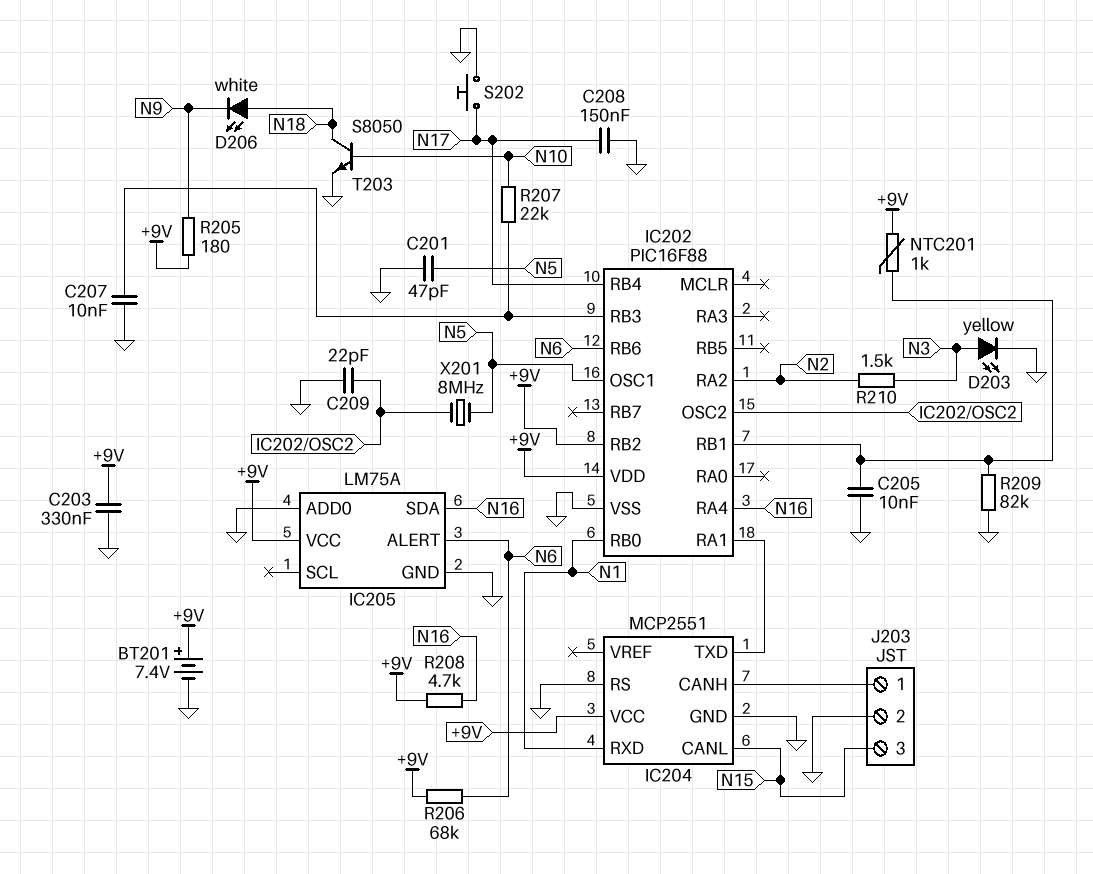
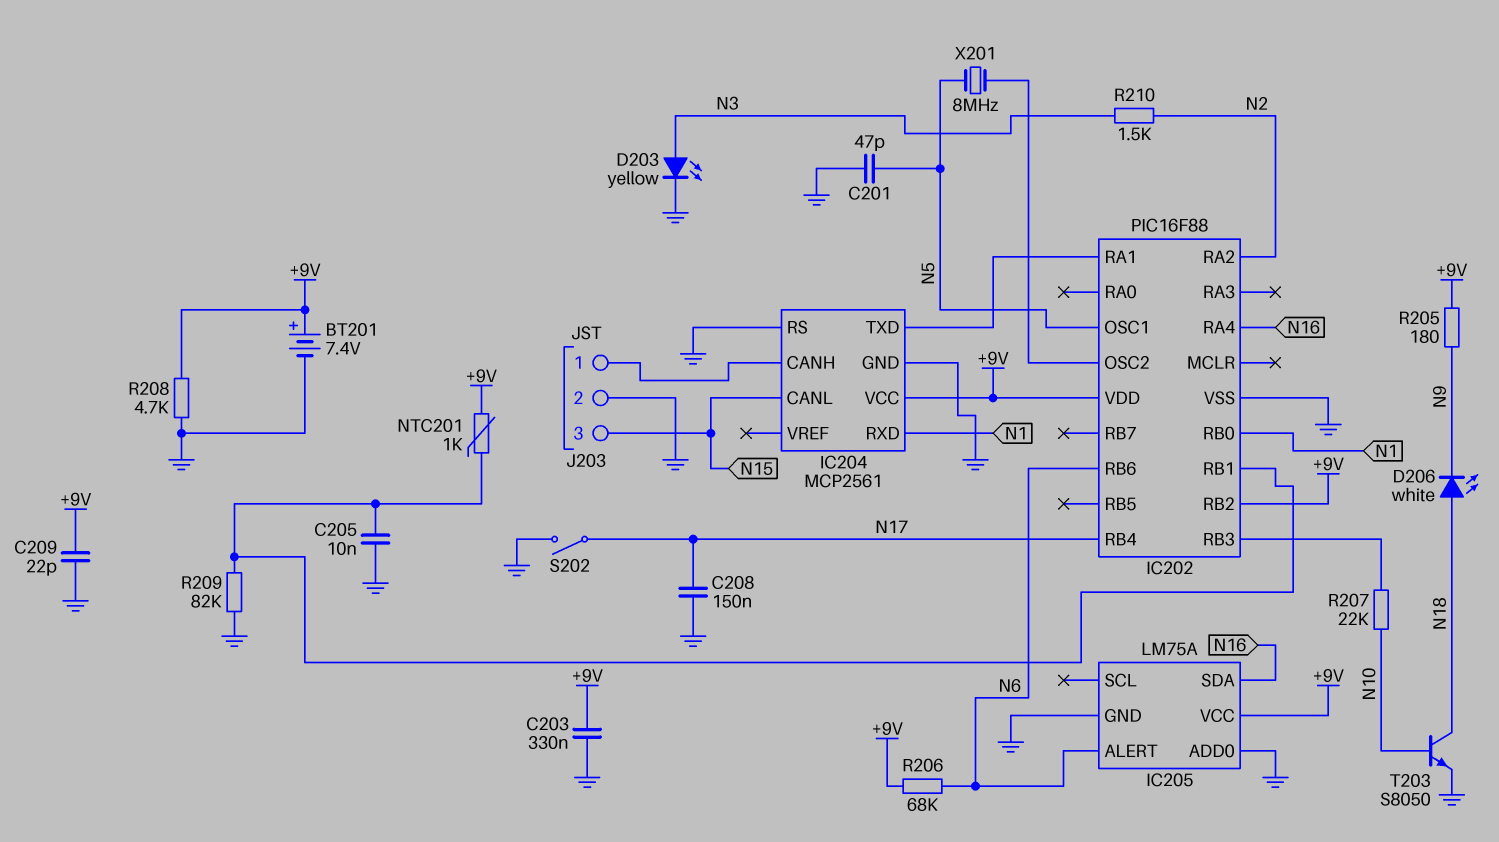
C207: 10nF (GND, IC202/RB3) -> none
C209: 22pF (GND, IC202/OSC2) -> 22pF (+9V, GND)
IC204: MCP2551 -> MCP2561
R208: 4.7k (+9V, N16) -> 4.7k (+9V, GND)
S202: button (GND, N17) -> switch (GND, N17)

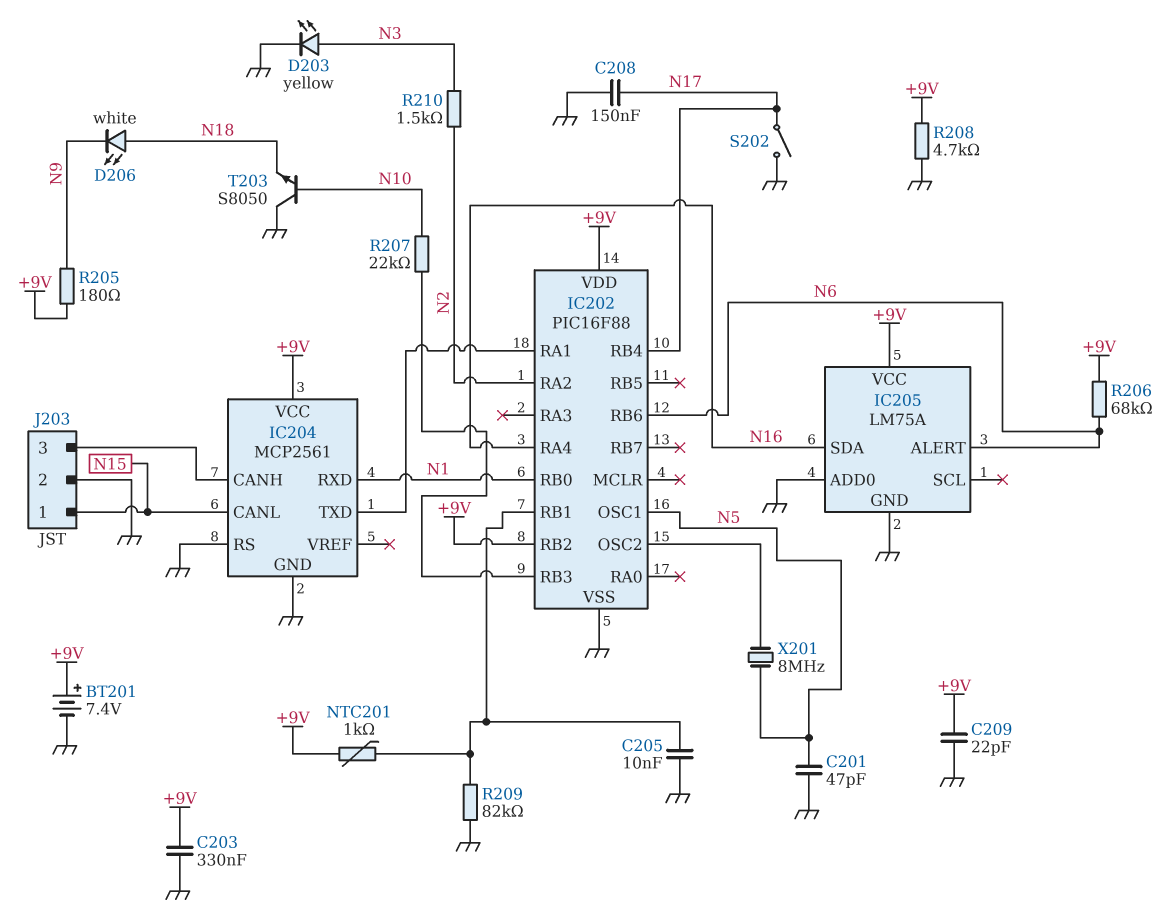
J203 pin 1: IC204/CANH -> N15
J203 pin 3: N15 -> IC204/CANH
T203: NPN S8050 (B N10, C N18, E GND) -> NPN S8050 (B N10, C GND, E N18)

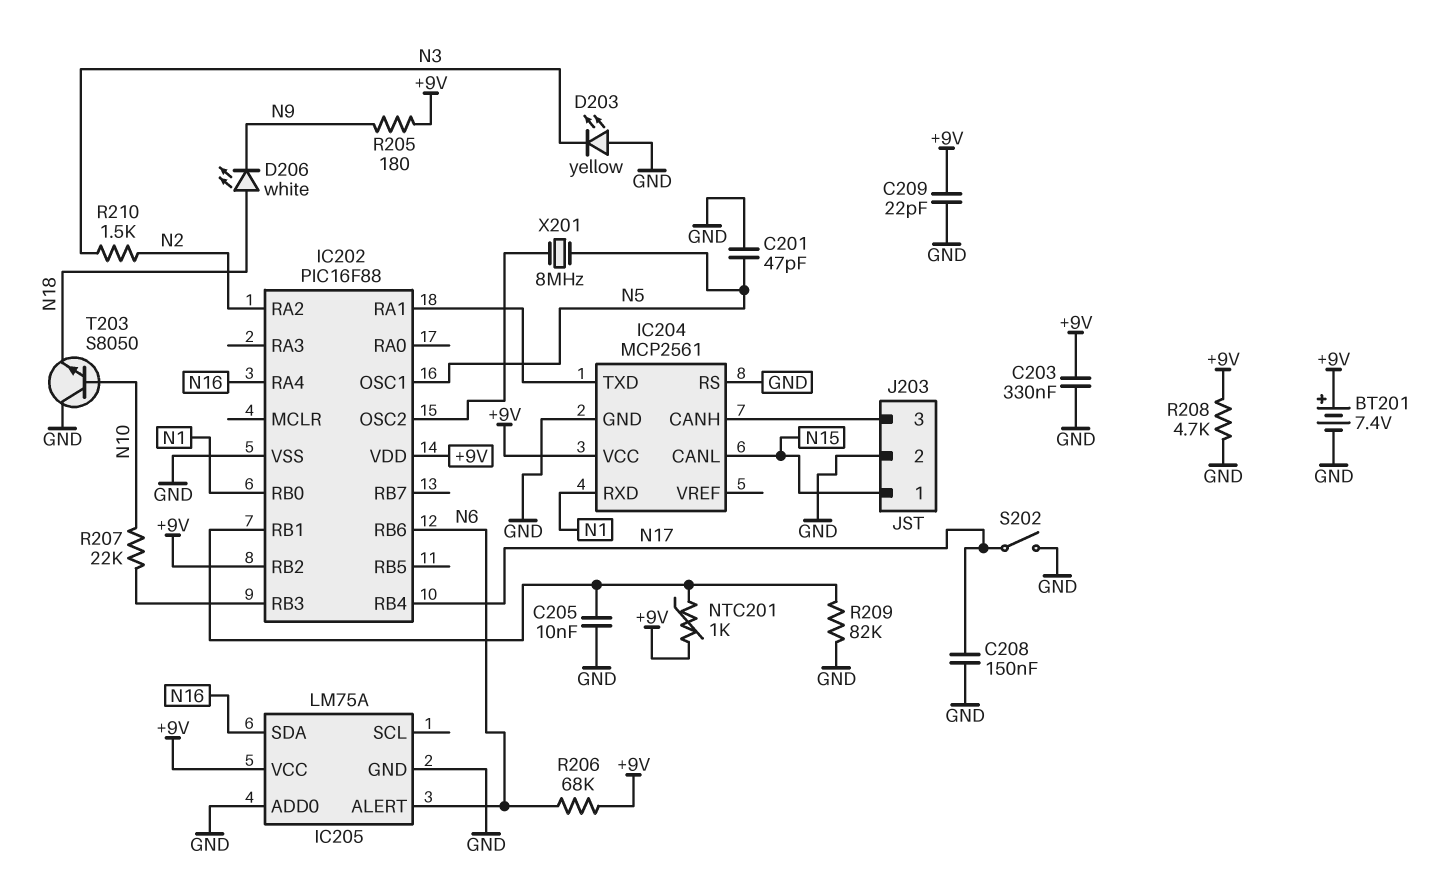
D203: LED yellow (A N3, K GND) -> LED yellow (A GND, K N3)

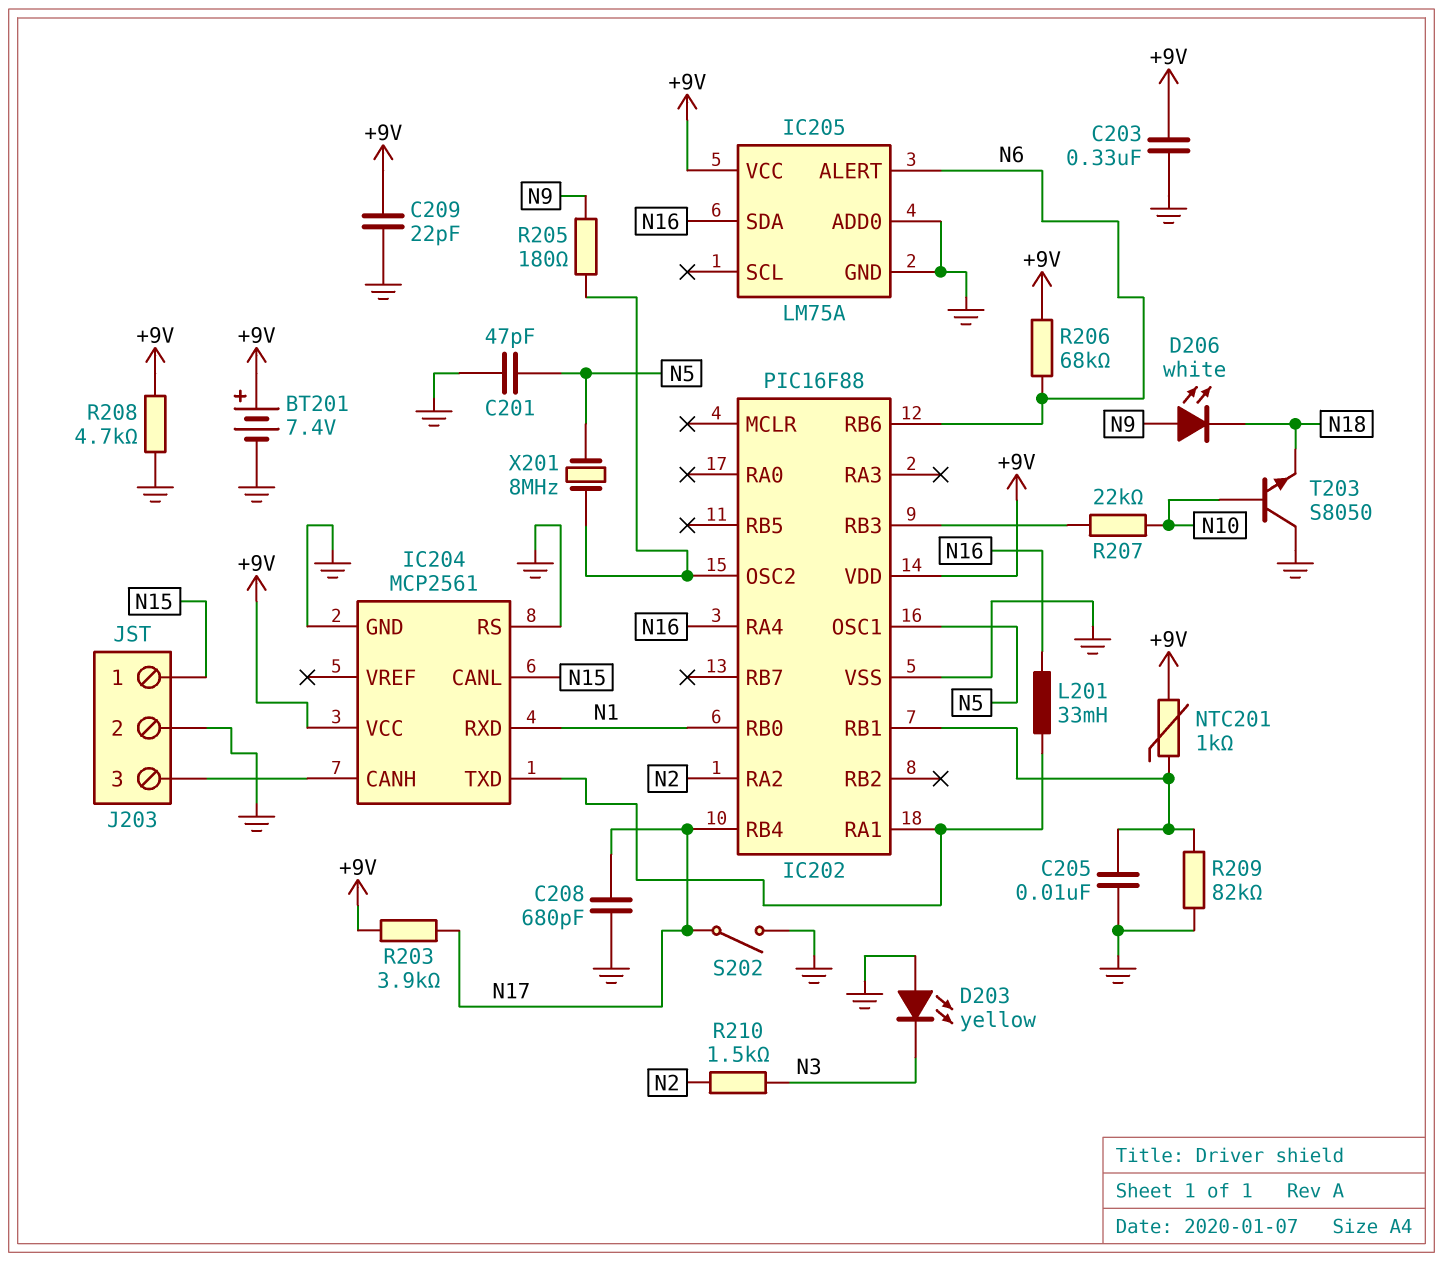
C208: 150nF (GND, N17) -> 680pF (GND, N17)
D206: LED white (A N18, K N9) -> LED white (A N9, K N18)
IC202 pin RB2: +9V -> none
L201: none -> 33mH (IC202/RA1, N16)
R203: none -> 3.9k (+9V, N17)
R205: 180 (+9V, N9) -> 180 (IC202/OSC2, N9)

